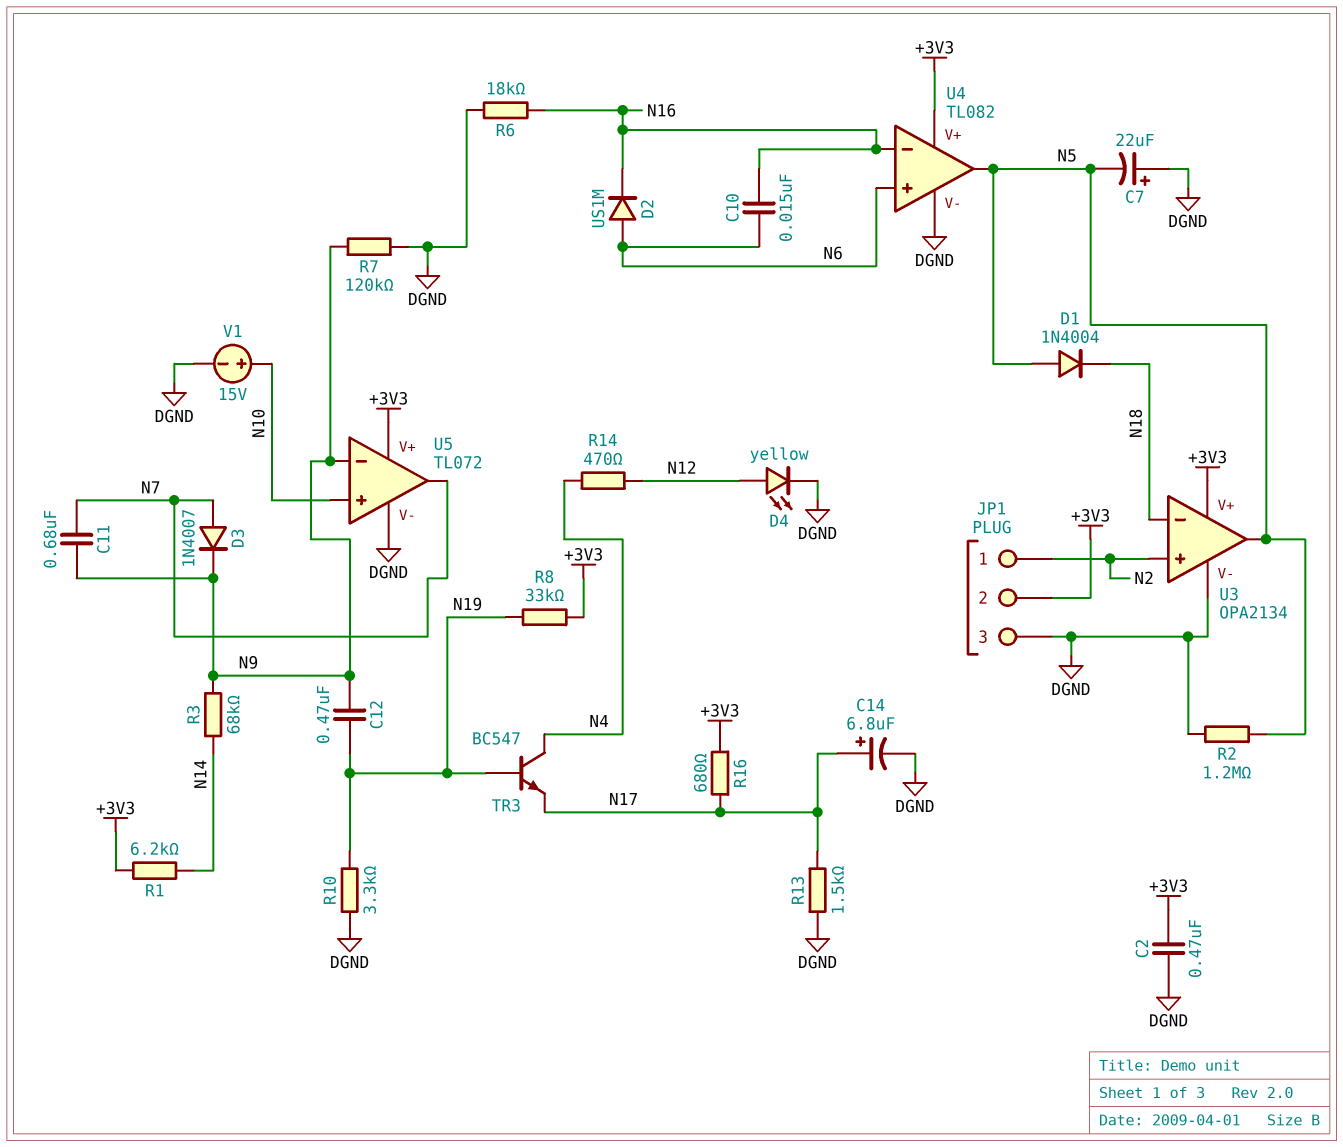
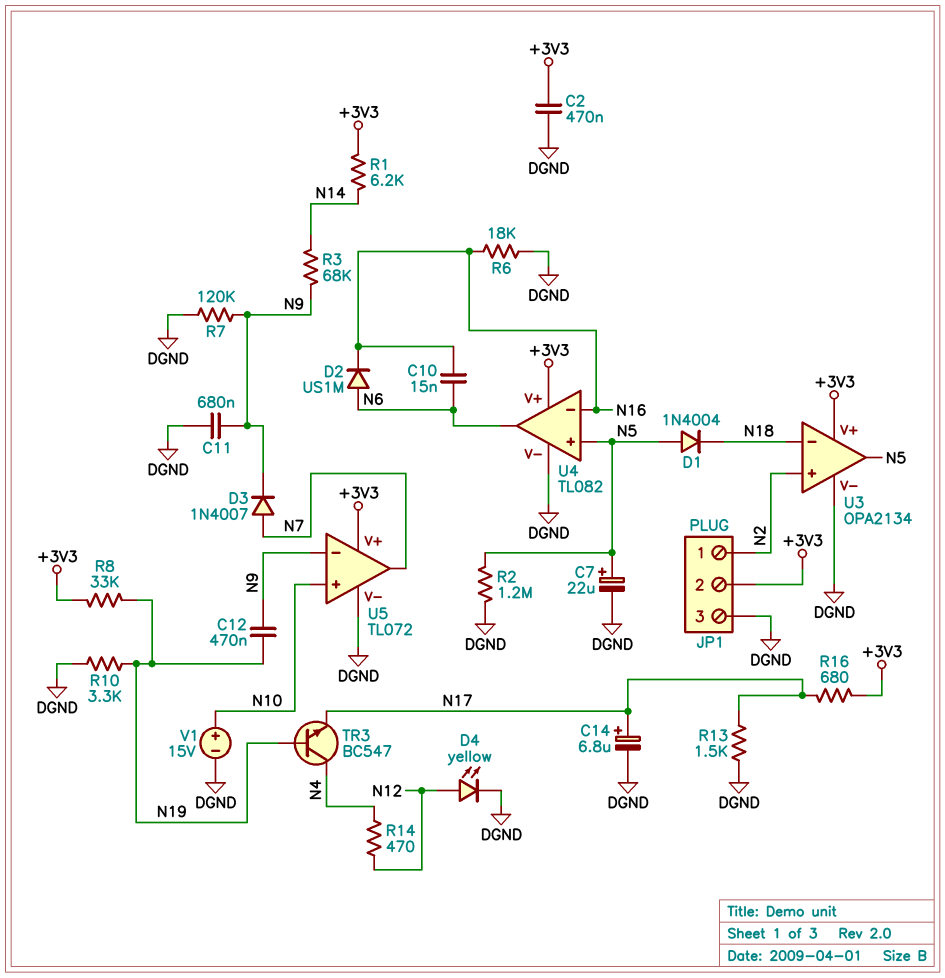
C7: 22uF (plus DGND, minus N5) -> 22uF (plus N5, minus DGND)
C11: 680nF (N7, N9) -> 680nF (DGND, N9)
U4 pin in+: N6 -> N5
U4 pin out: N5 -> N6

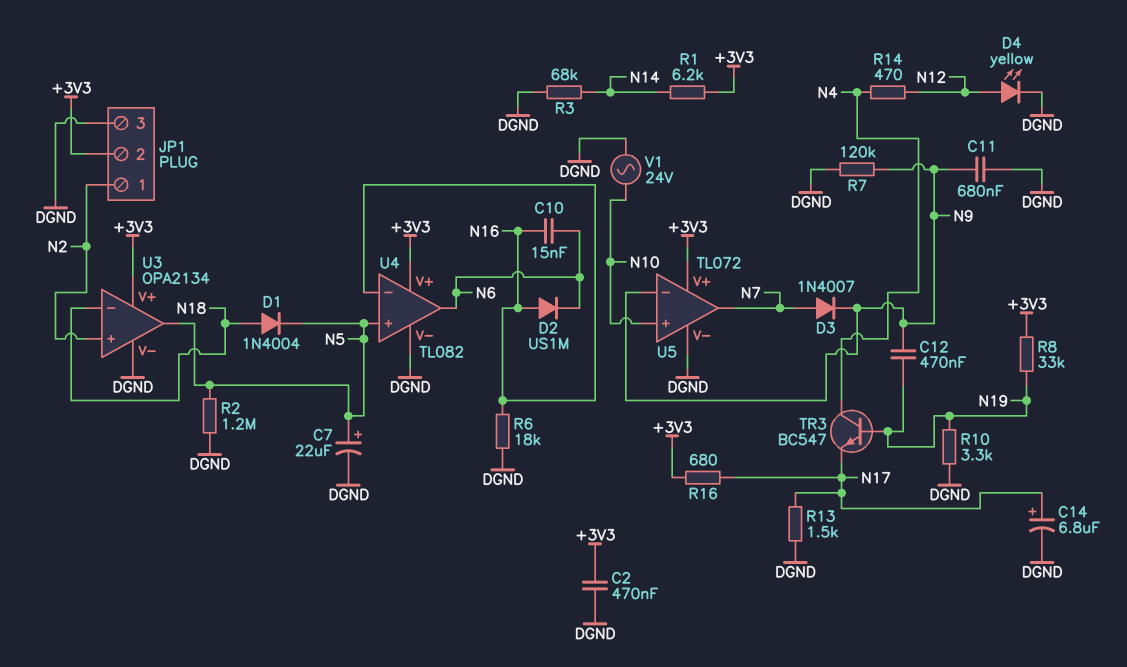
D1: diode 1N4004 (A N5, K N18) -> diode 1N4004 (A N18, K N5)
D2: diode US1M (A N6, K N16) -> diode US1M (A N16, K N6)
R3: 68k (N9, N14) -> 68k (DGND, N14)
V1: 15V (plus N10, minus DGND) -> AC 24V (DGND, N10)

